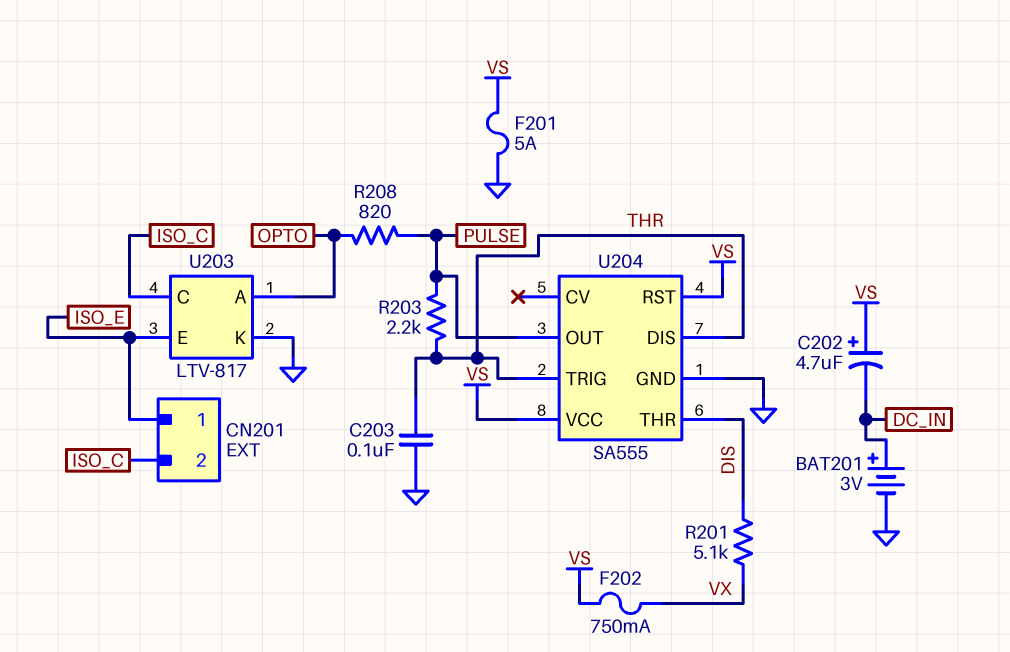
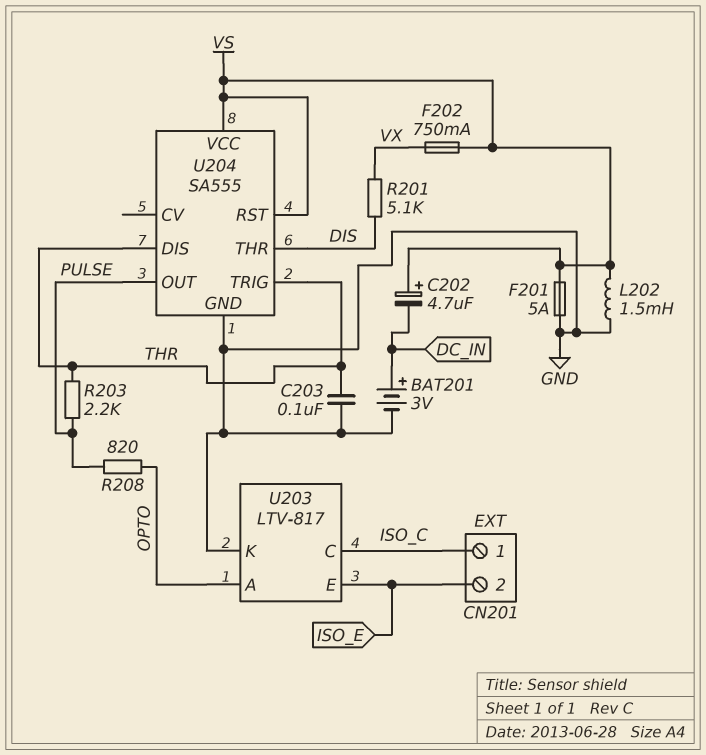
CN201 pin 1: ISO_E -> ISO_C
CN201 pin 2: ISO_C -> ISO_E
L202: none -> 1.5mH (GND, VS)

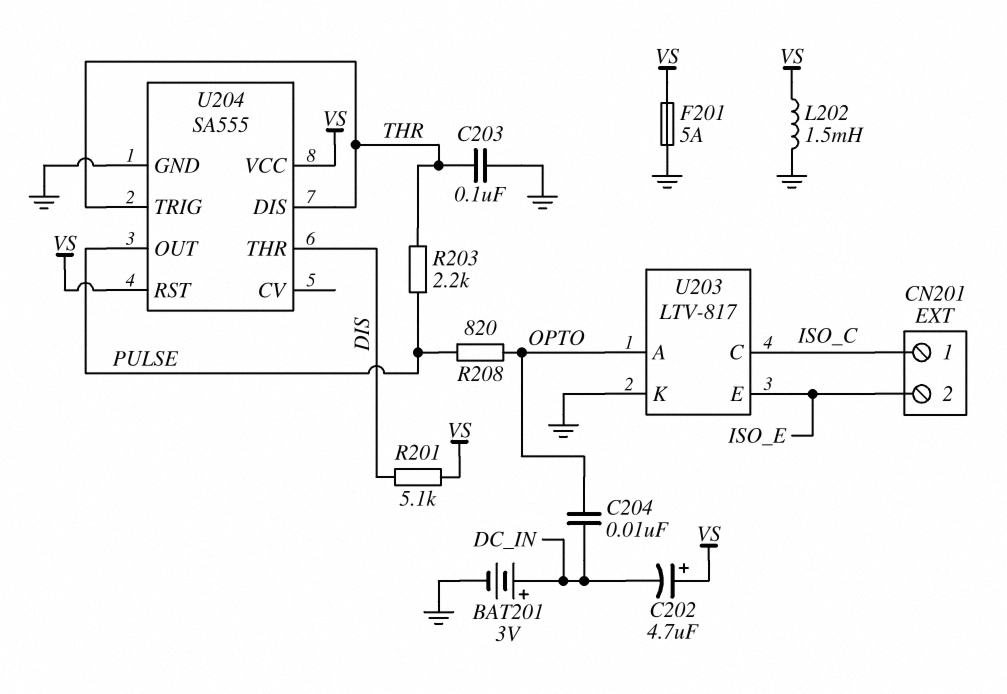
C204: none -> 10nF (DC_IN, OPTO)
F202: 750mA (VS, VX) -> none
R201: 5.1k (DIS, VX) -> 5.1k (DIS, VS)

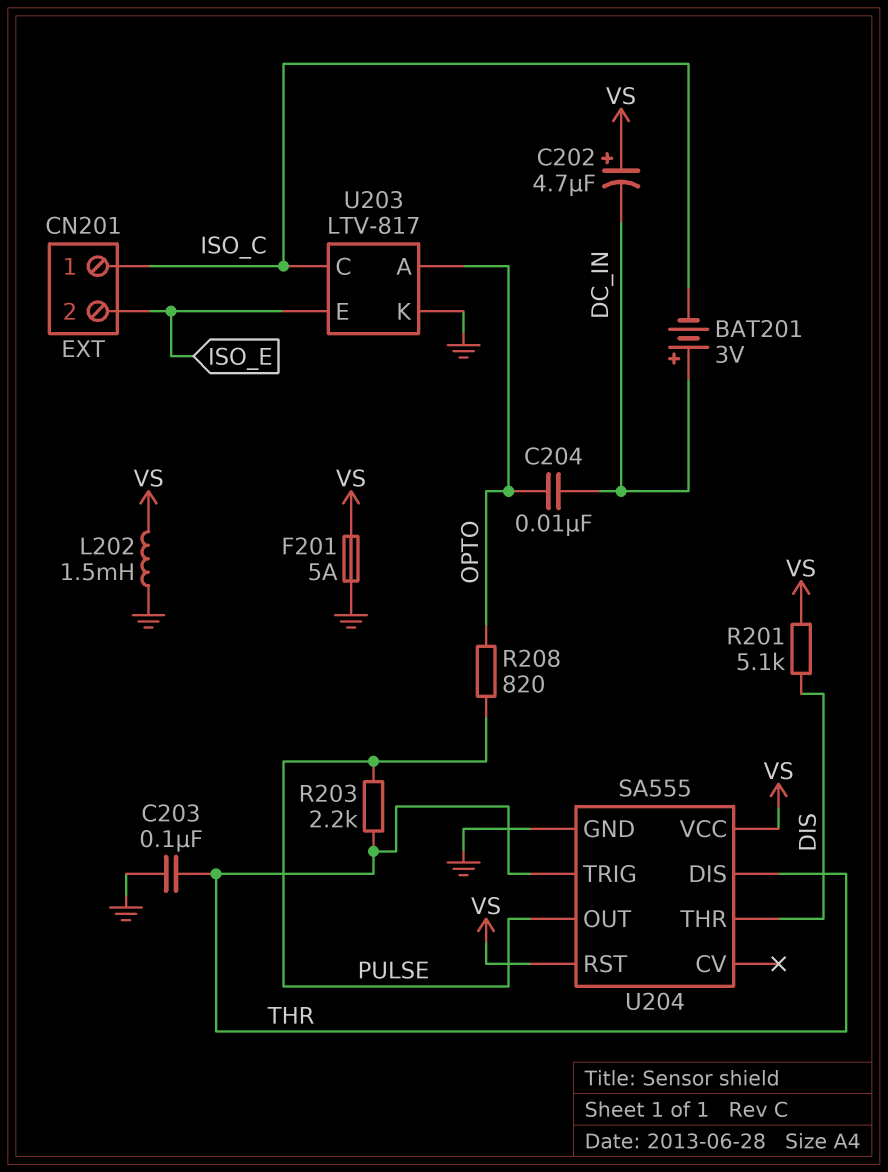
BAT201: 3V (plus DC_IN, minus GND) -> 3V (plus DC_IN, minus ISO_C)

